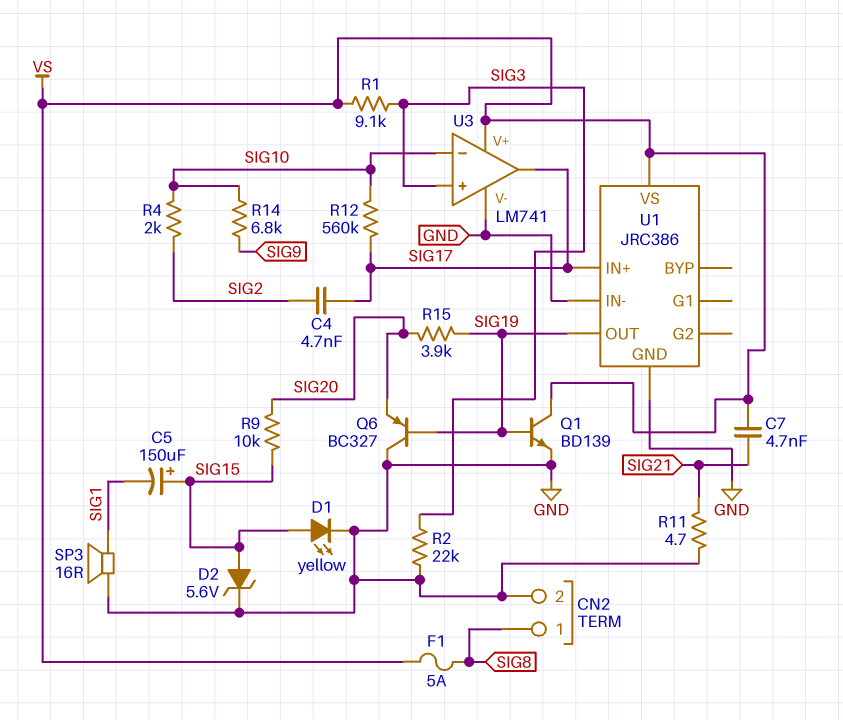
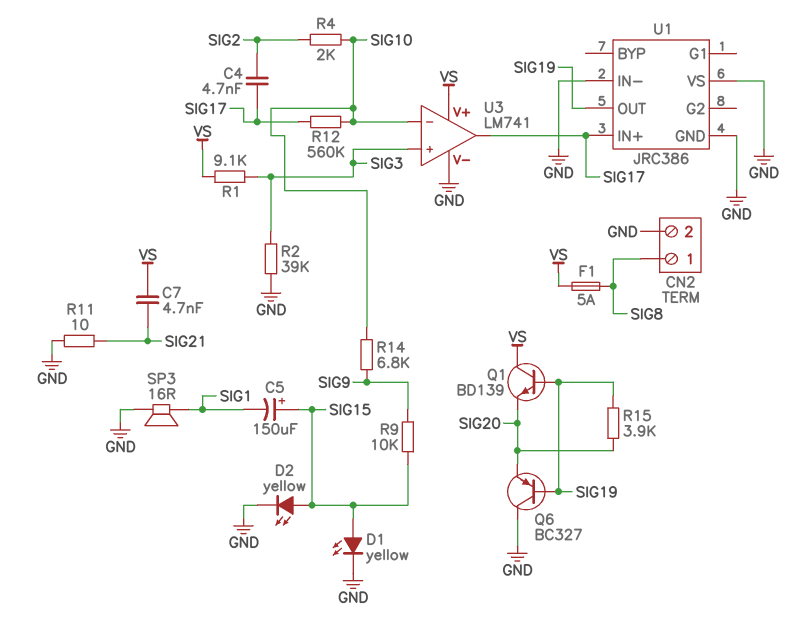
D2: zener 5.6V (A SIG15, K GND) -> LED yellow (A SIG15, K GND)
Q1: NPN BD139 (B SIG19, C VS, E GND) -> NPN BD139 (B SIG19, C VS, E SIG20)
R2: 22k (GND, SIG3) -> 39k (GND, SIG3)
R9: 10k (SIG15, SIG20) -> 10k (SIG9, SIG15)
R11: 4.7 (GND, SIG21) -> 10 (GND, SIG21)
U1 pin VS: VS -> GND

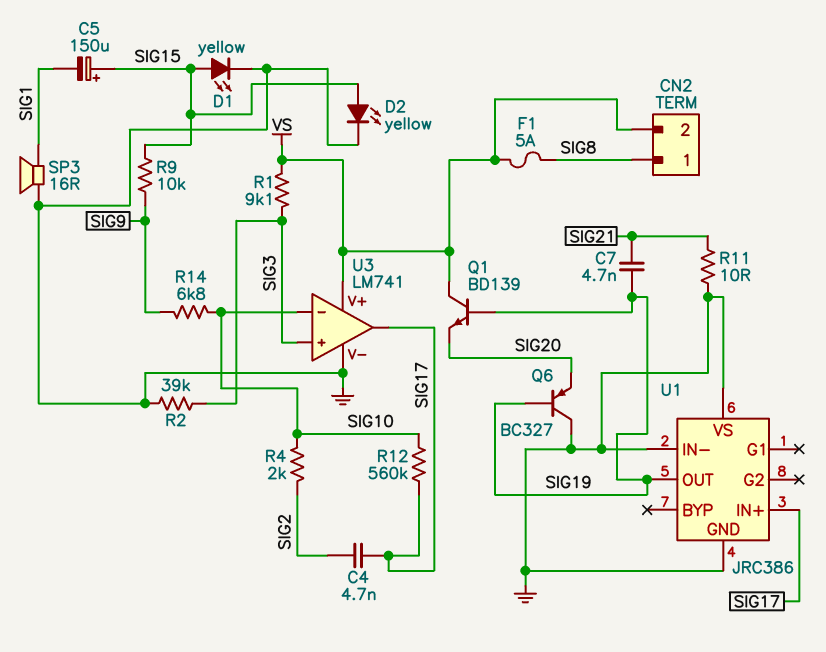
C7: 4.7nF (SIG21, VS) -> 4.7nF (SIG19, SIG21)
CN2 pin 2: GND -> VS
R15: 3.9k (SIG19, SIG20) -> none

